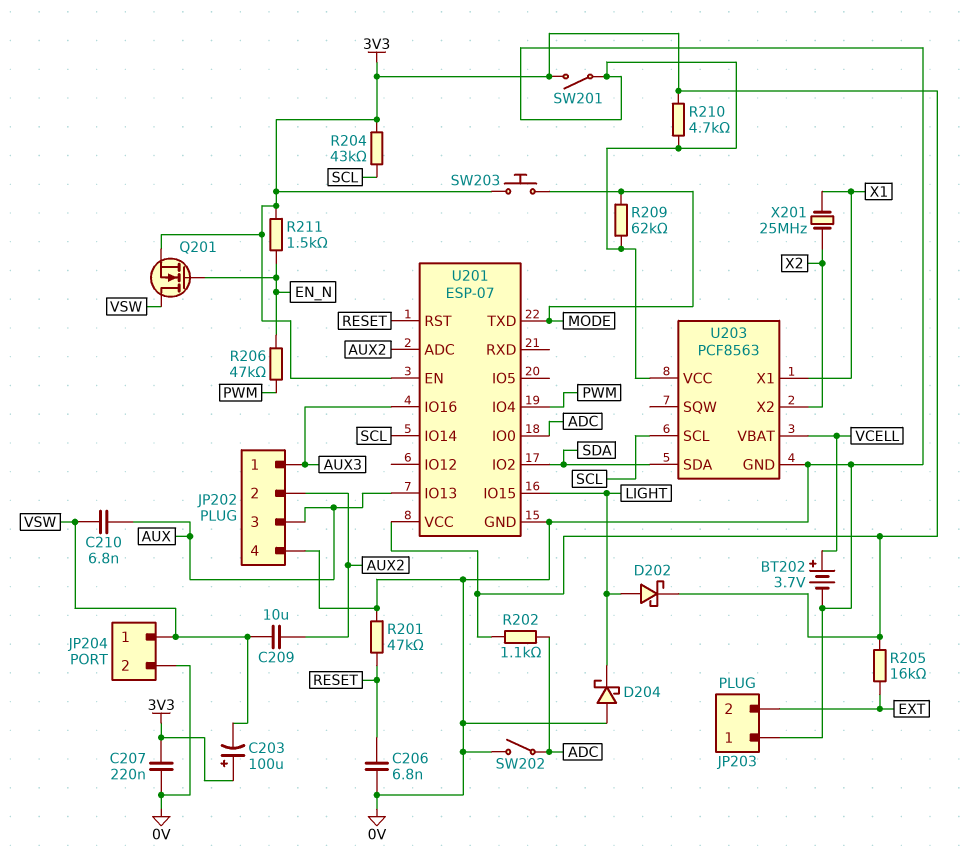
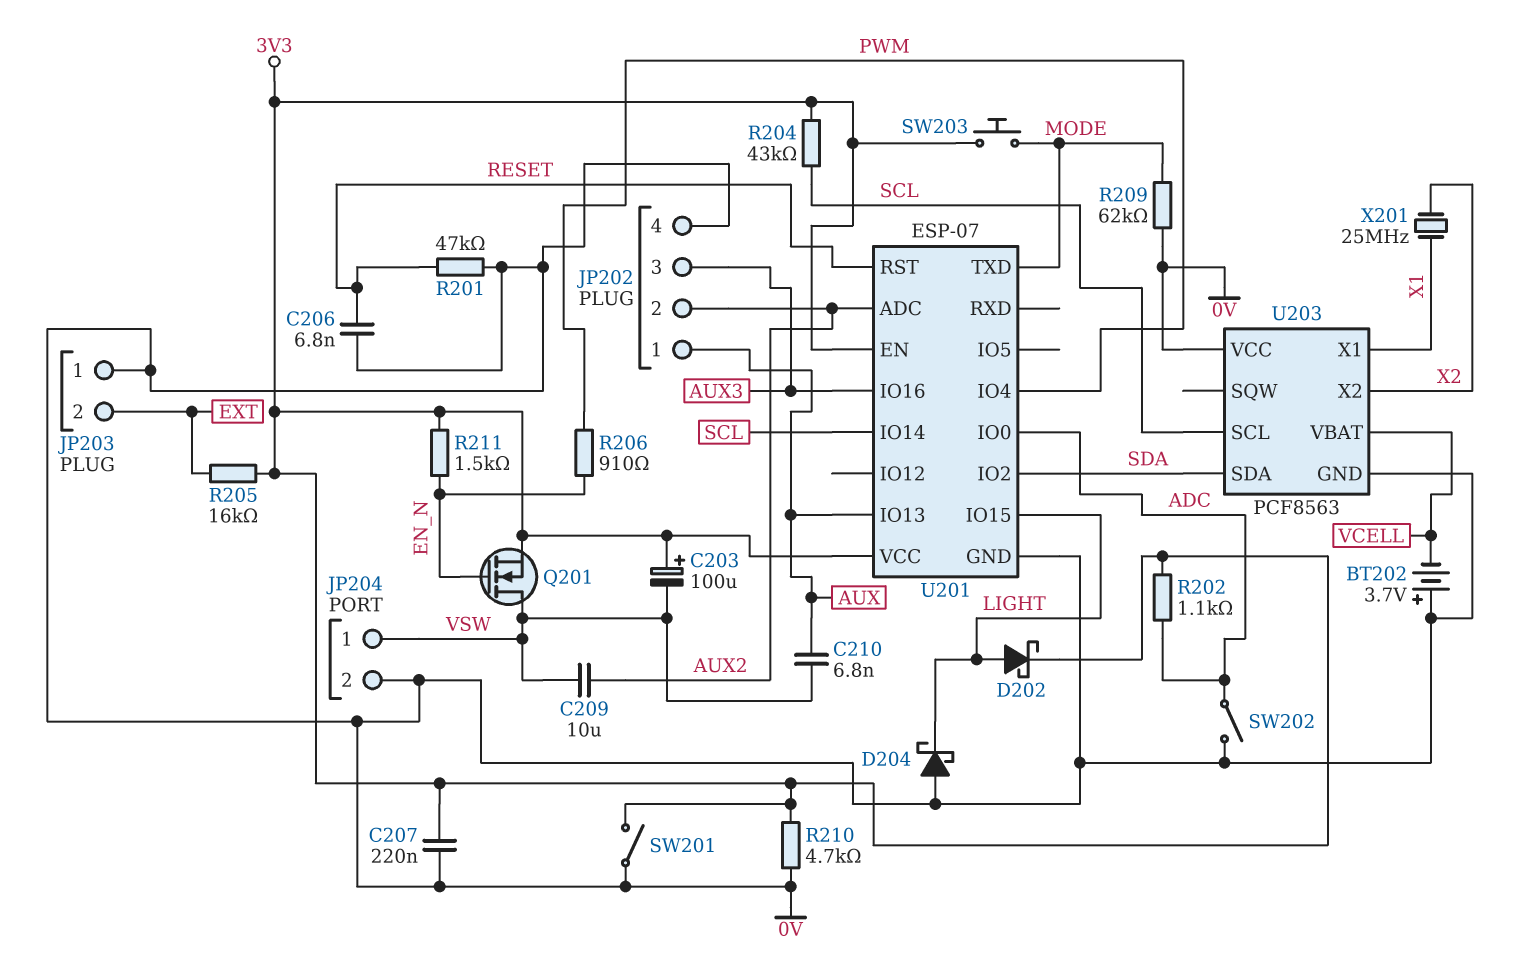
BT202: 3.7V (plus VCELL, minus 0V) -> 3.7V (plus 0V, minus VCELL)
JP202 pin 1: AUX3 -> AUX
JP202 pin 3: AUX -> AUX3
R206: 47k (EN_N, PWM) -> 910 (EN_N, PWM)

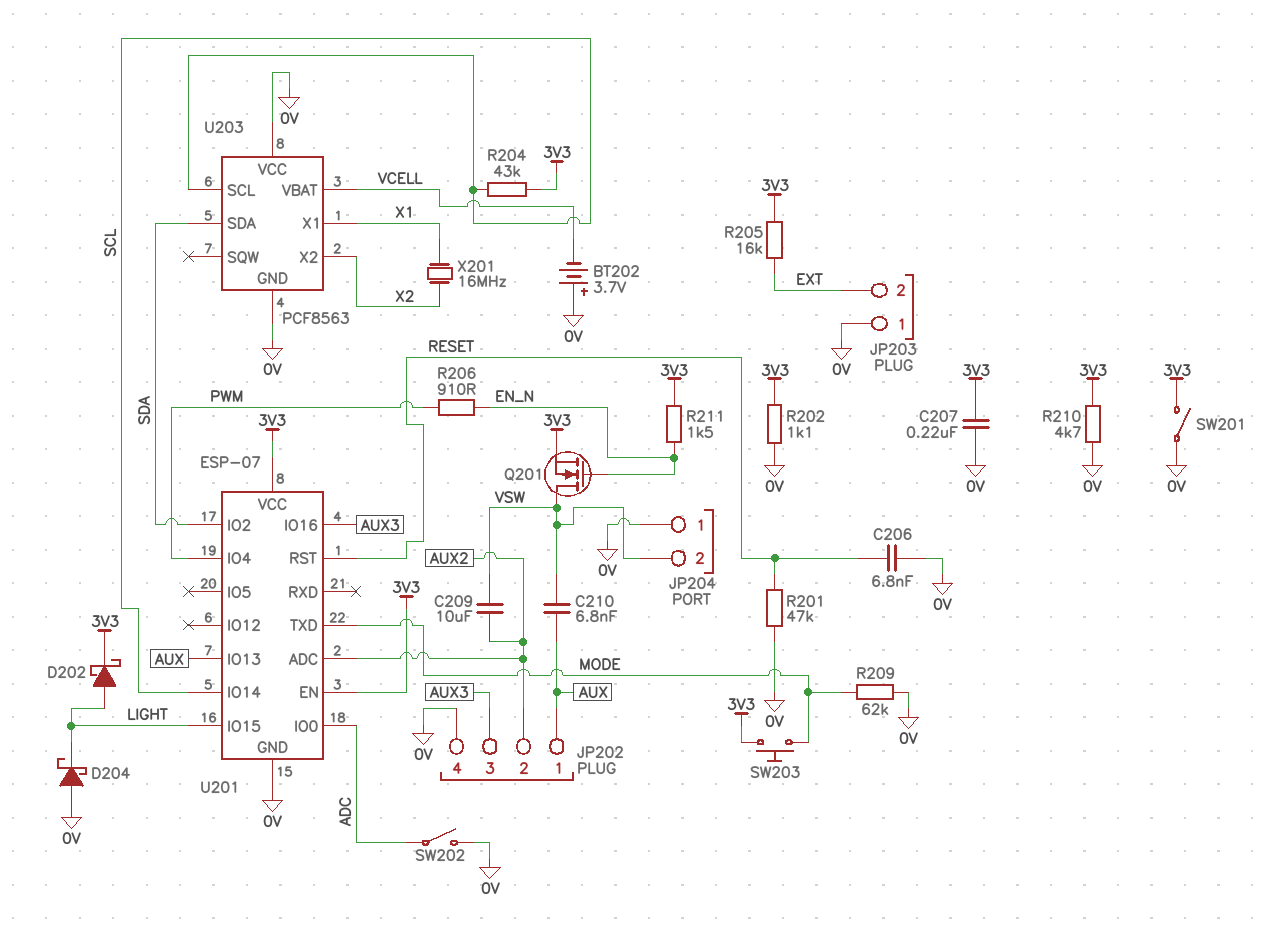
C203: 100uF (plus 3V3, minus VSW) -> none
JP204 pin 1: VSW -> 0V
JP204 pin 2: 0V -> VSW
R202: 1.1k (3V3, ADC) -> 1.1k (0V, 3V3)
X201: 25MHz (X1, X2) -> 16MHz (X1, X2)

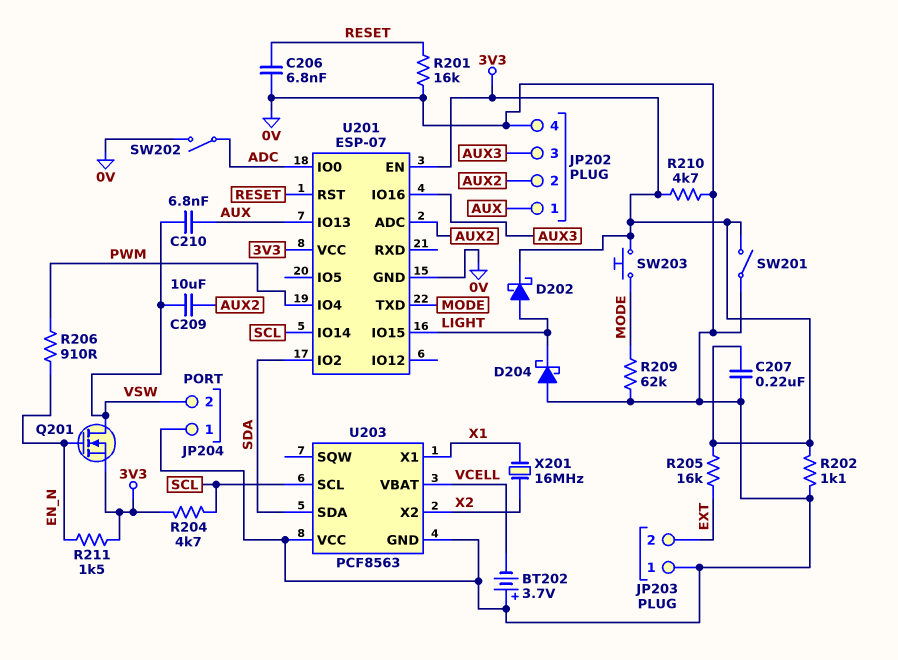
R201: 47k (0V, RESET) -> 16k (0V, RESET)
R204: 43k (3V3, SCL) -> 4.7k (3V3, SCL)

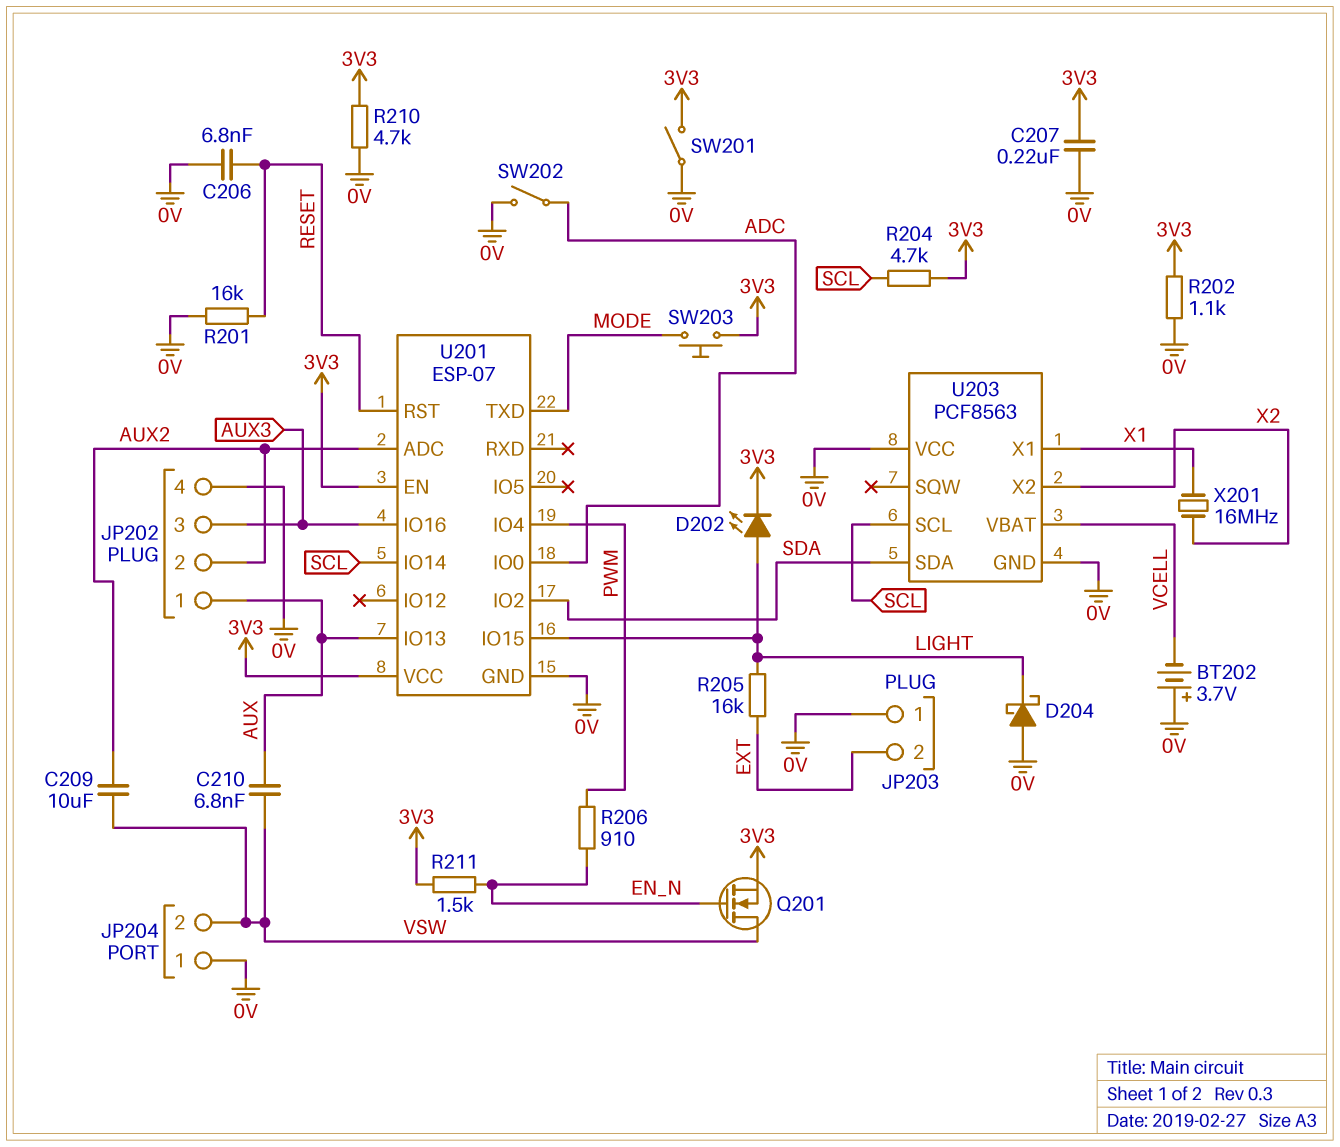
D202: schottky (A LIGHT, K 3V3) -> LED (A LIGHT, K 3V3)
R205: 16k (3V3, EXT) -> 16k (EXT, LIGHT)
R209: 62k (0V, MODE) -> none

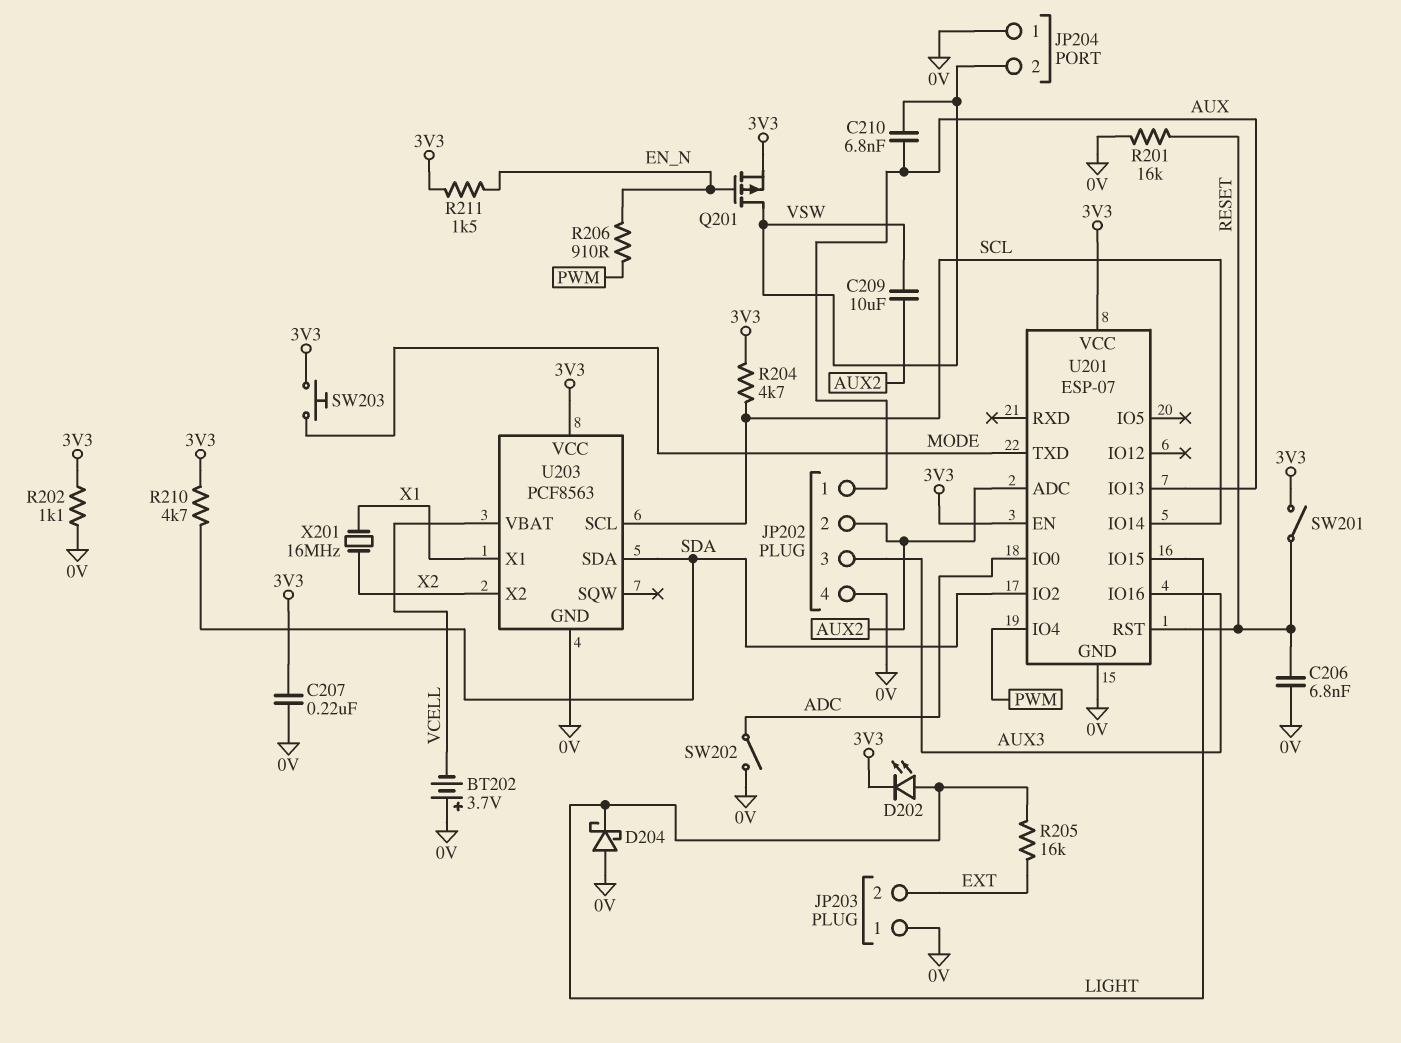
Q201: NMOS (G EN_N, D VSW, S 3V3) -> PMOS (G EN_N, D VSW, S 3V3)
R210: 4.7k (0V, 3V3) -> 4.7k (3V3, SDA)
SW201: switch (0V, 3V3) -> switch (3V3, RESET)
U203 pin VCC: 0V -> 3V3

